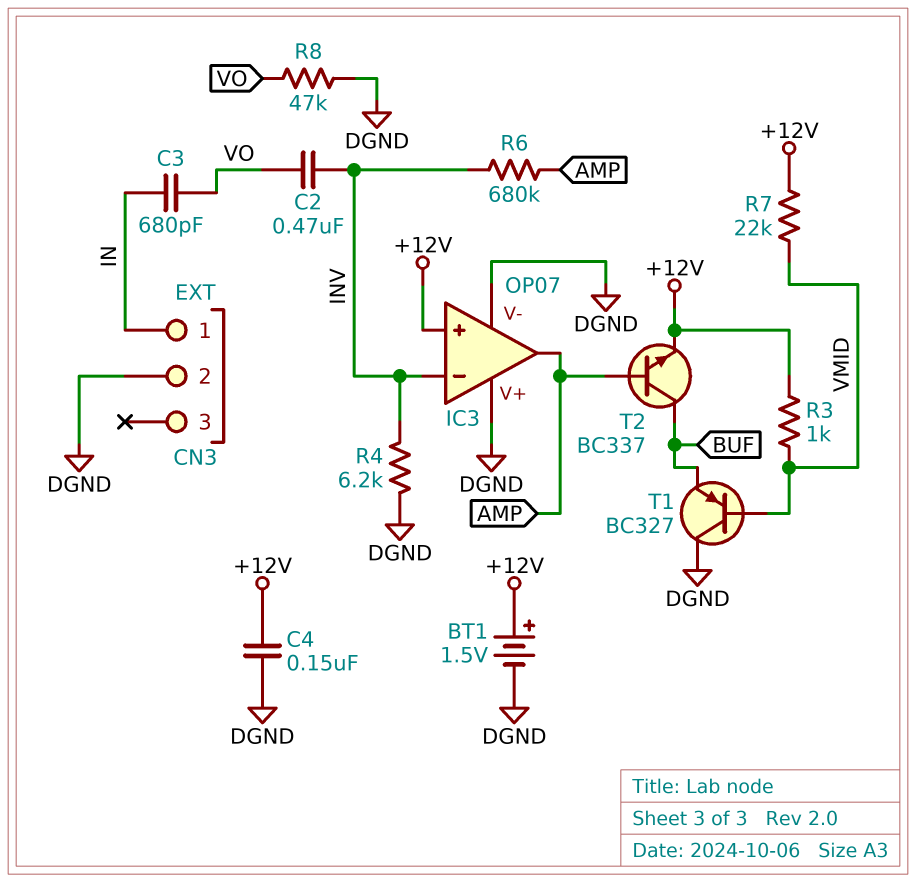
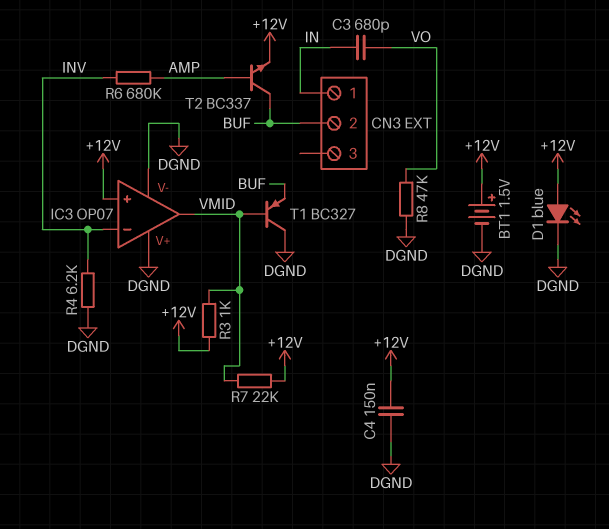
C2: 470nF (INV, VO) -> none
CN3 pin 2: DGND -> BUF
D1: none -> LED blue (A +12V, K DGND)
IC3 pin out: AMP -> VMID

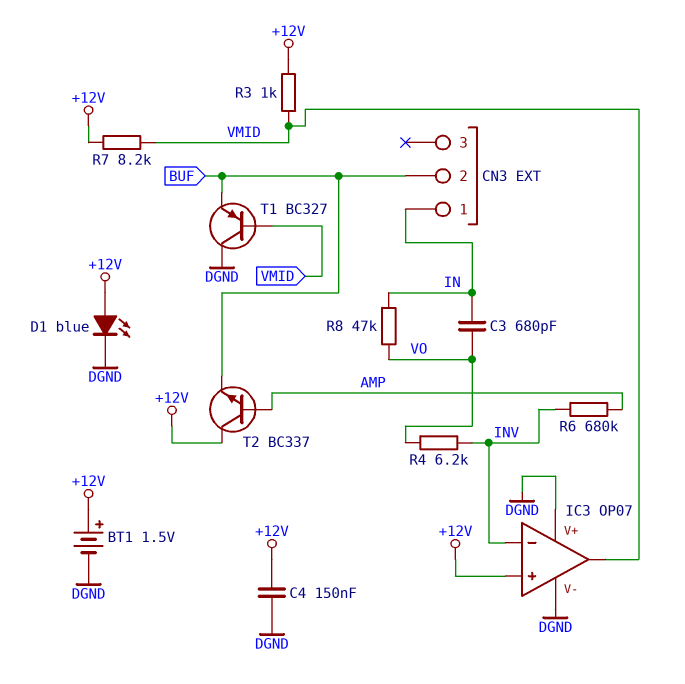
R4: 6.2k (DGND, INV) -> 6.2k (INV, VO)
R7: 22k (+12V, VMID) -> 8.2k (+12V, VMID)
R8: 47k (DGND, VO) -> 47k (IN, VO)
T2: NPN BC337 (B AMP, C BUF, E +12V) -> NPN BC337 (B AMP, C +12V, E BUF)

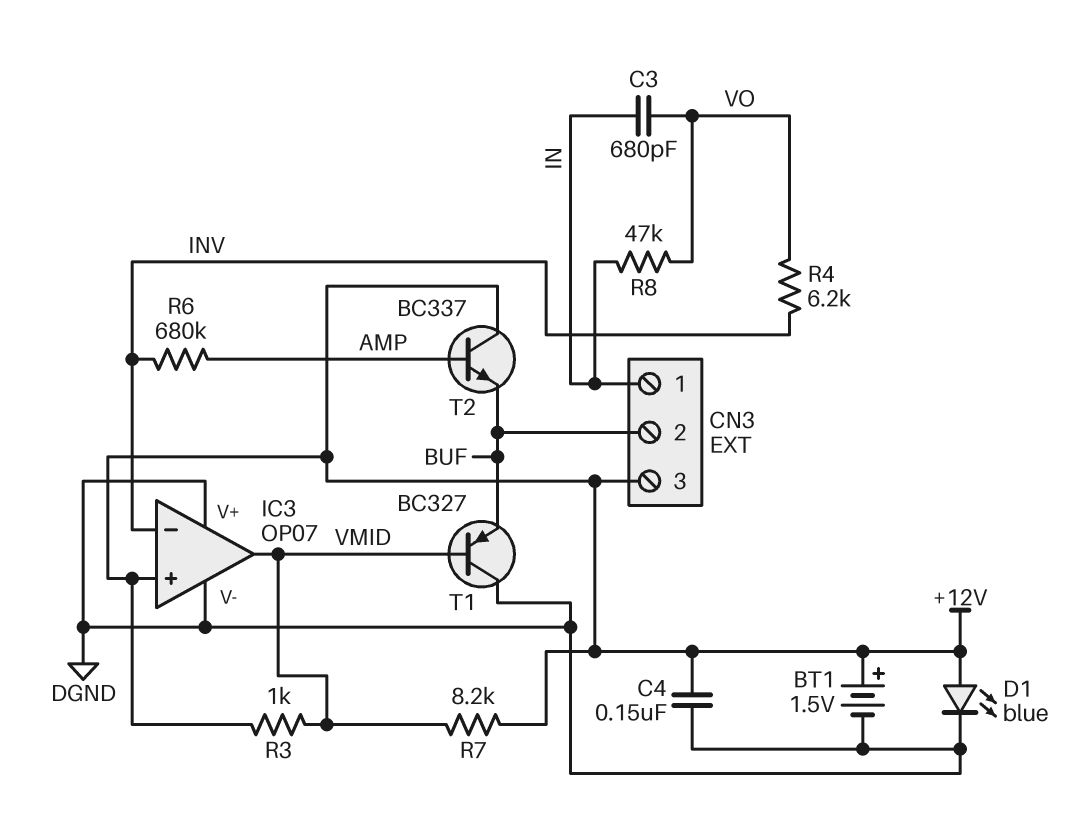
CN3 pin 3: none -> +12V

